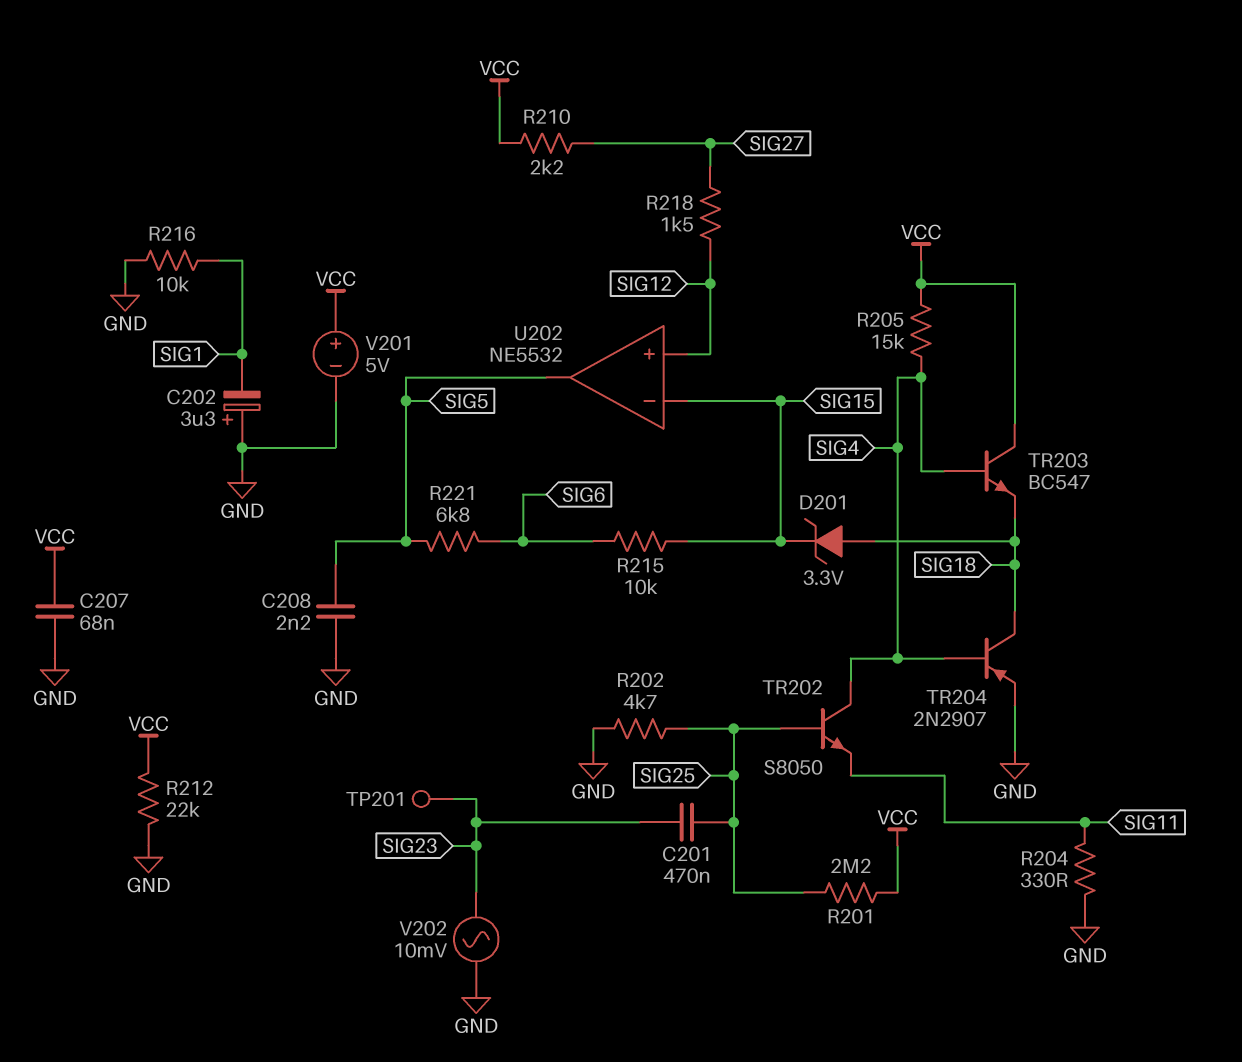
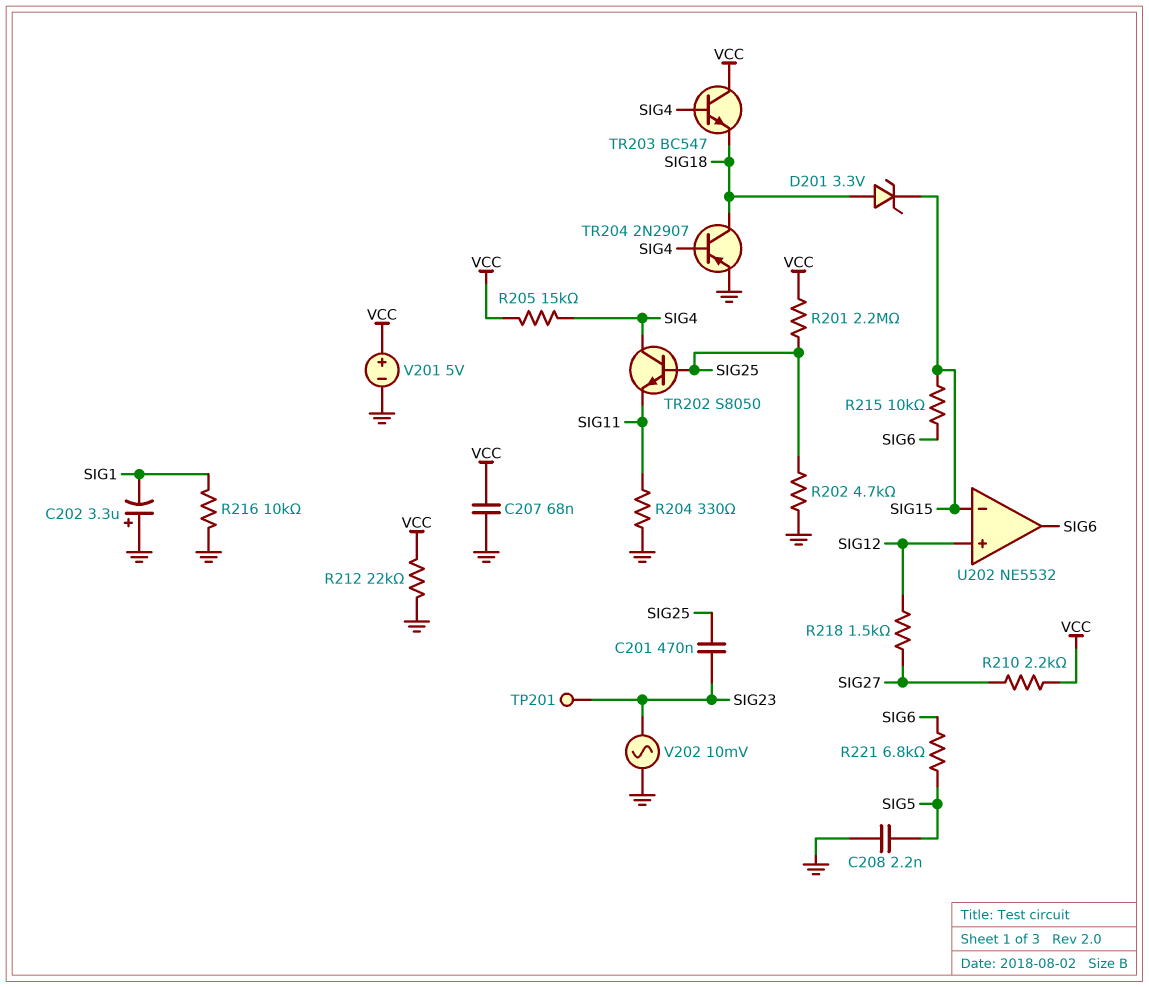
U202 pin out: SIG5 -> SIG6

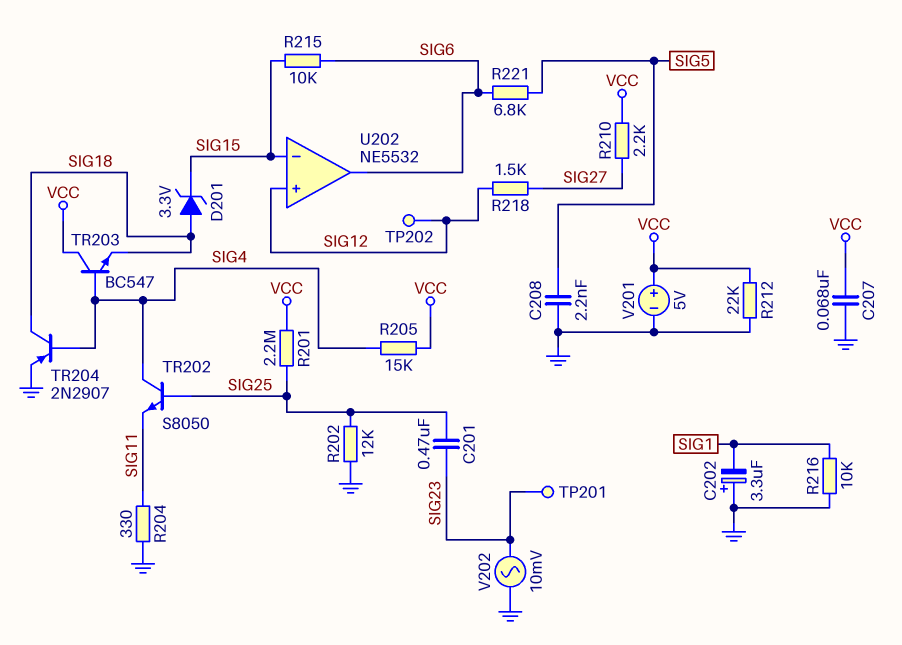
R202: 4.7k (GND, SIG25) -> 12k (GND, SIG25)
TP202: none -> test point (SIG12)

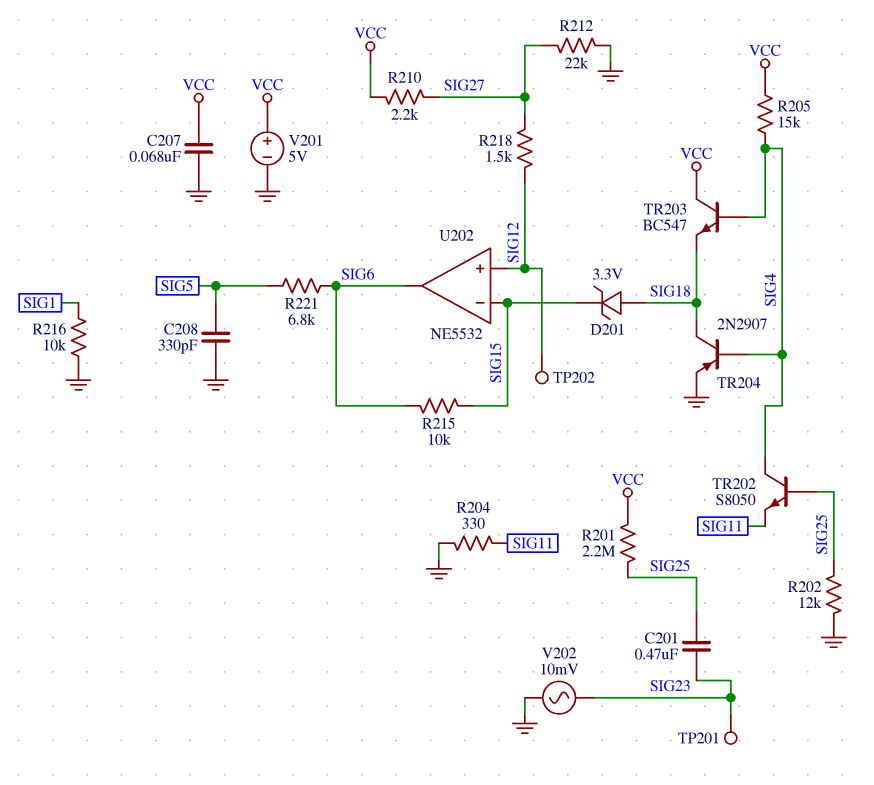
C202: 3.3uF (plus GND, minus SIG1) -> none
C208: 2.2nF (GND, SIG5) -> 330pF (GND, SIG5)
R212: 22k (GND, VCC) -> 22k (GND, SIG27)

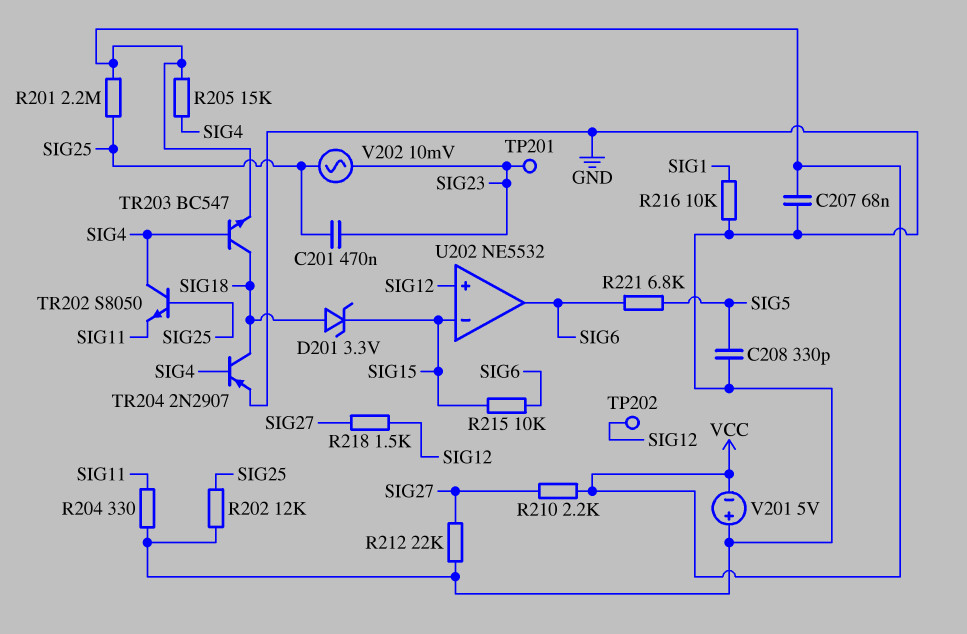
TR203: NPN BC547 (B SIG4, C VCC, E SIG18) -> NPN BC547 (B SIG4, C SIG18, E VCC)
V201: 5V (plus VCC, minus GND) -> 5V (plus GND, minus VCC)
V202: AC 10mV (GND, SIG23) -> AC 10mV (SIG23, SIG25)

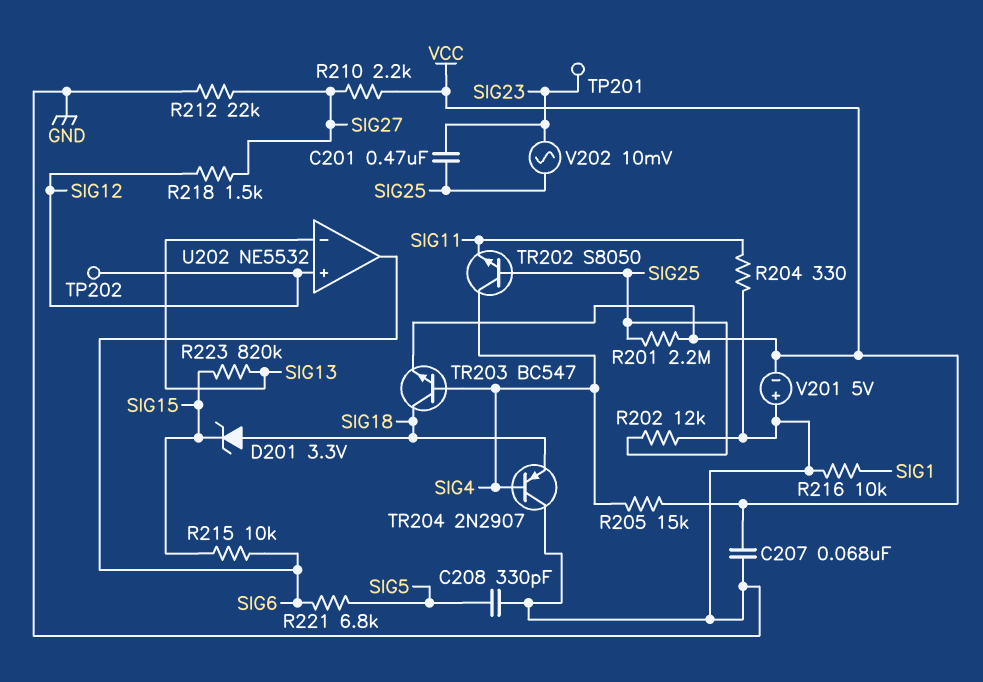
R223: none -> 820k (SIG13, SIG15)
TR204: PNP 2N2907 (B SIG4, C SIG18, E GND) -> PNP 2N2907 (B SIG4, C GND, E SIG18)
U202 pin in-: SIG15 -> SIG13

